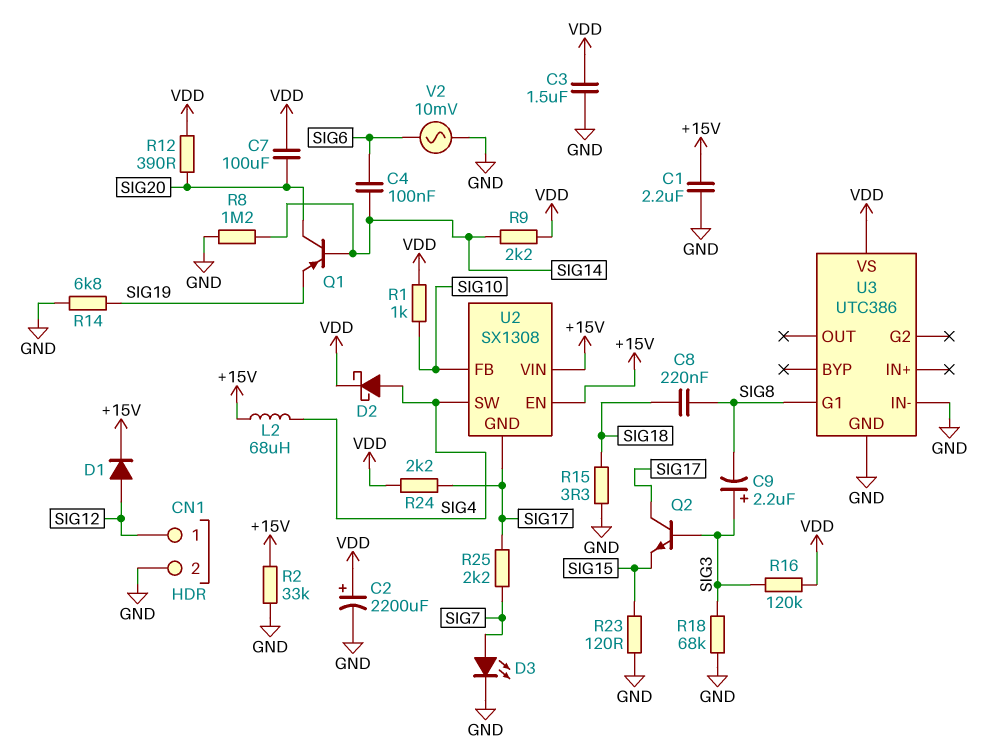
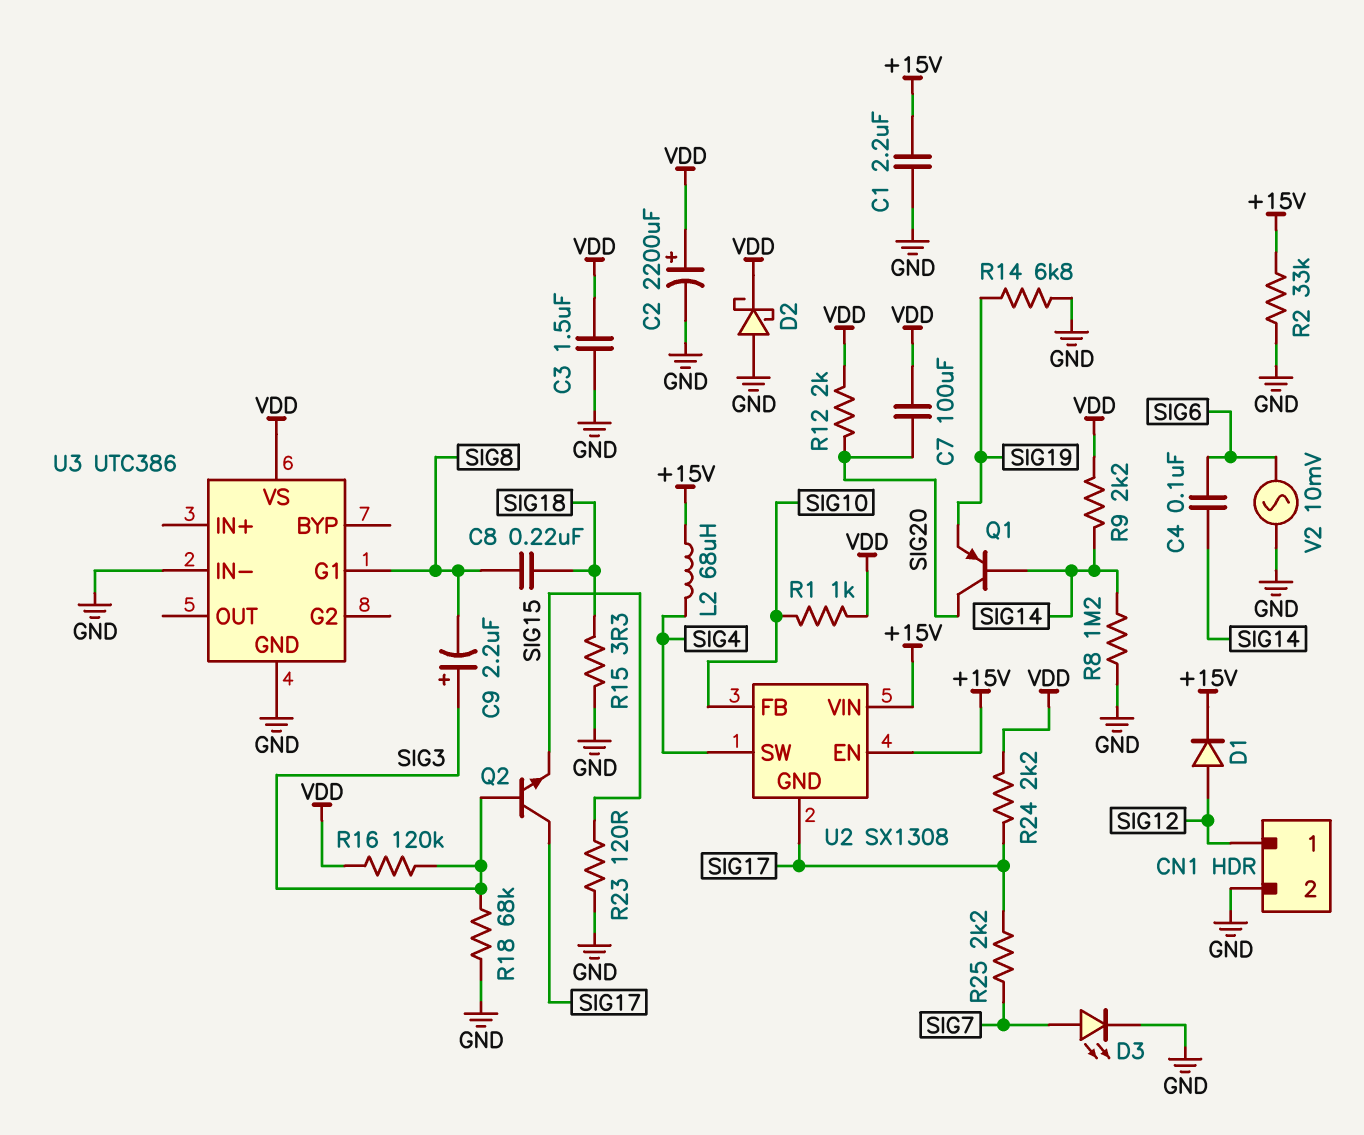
D2: schottky (A SIG4, K VDD) -> schottky (A GND, K VDD)
R12: 390 (SIG20, VDD) -> 2k (SIG20, VDD)

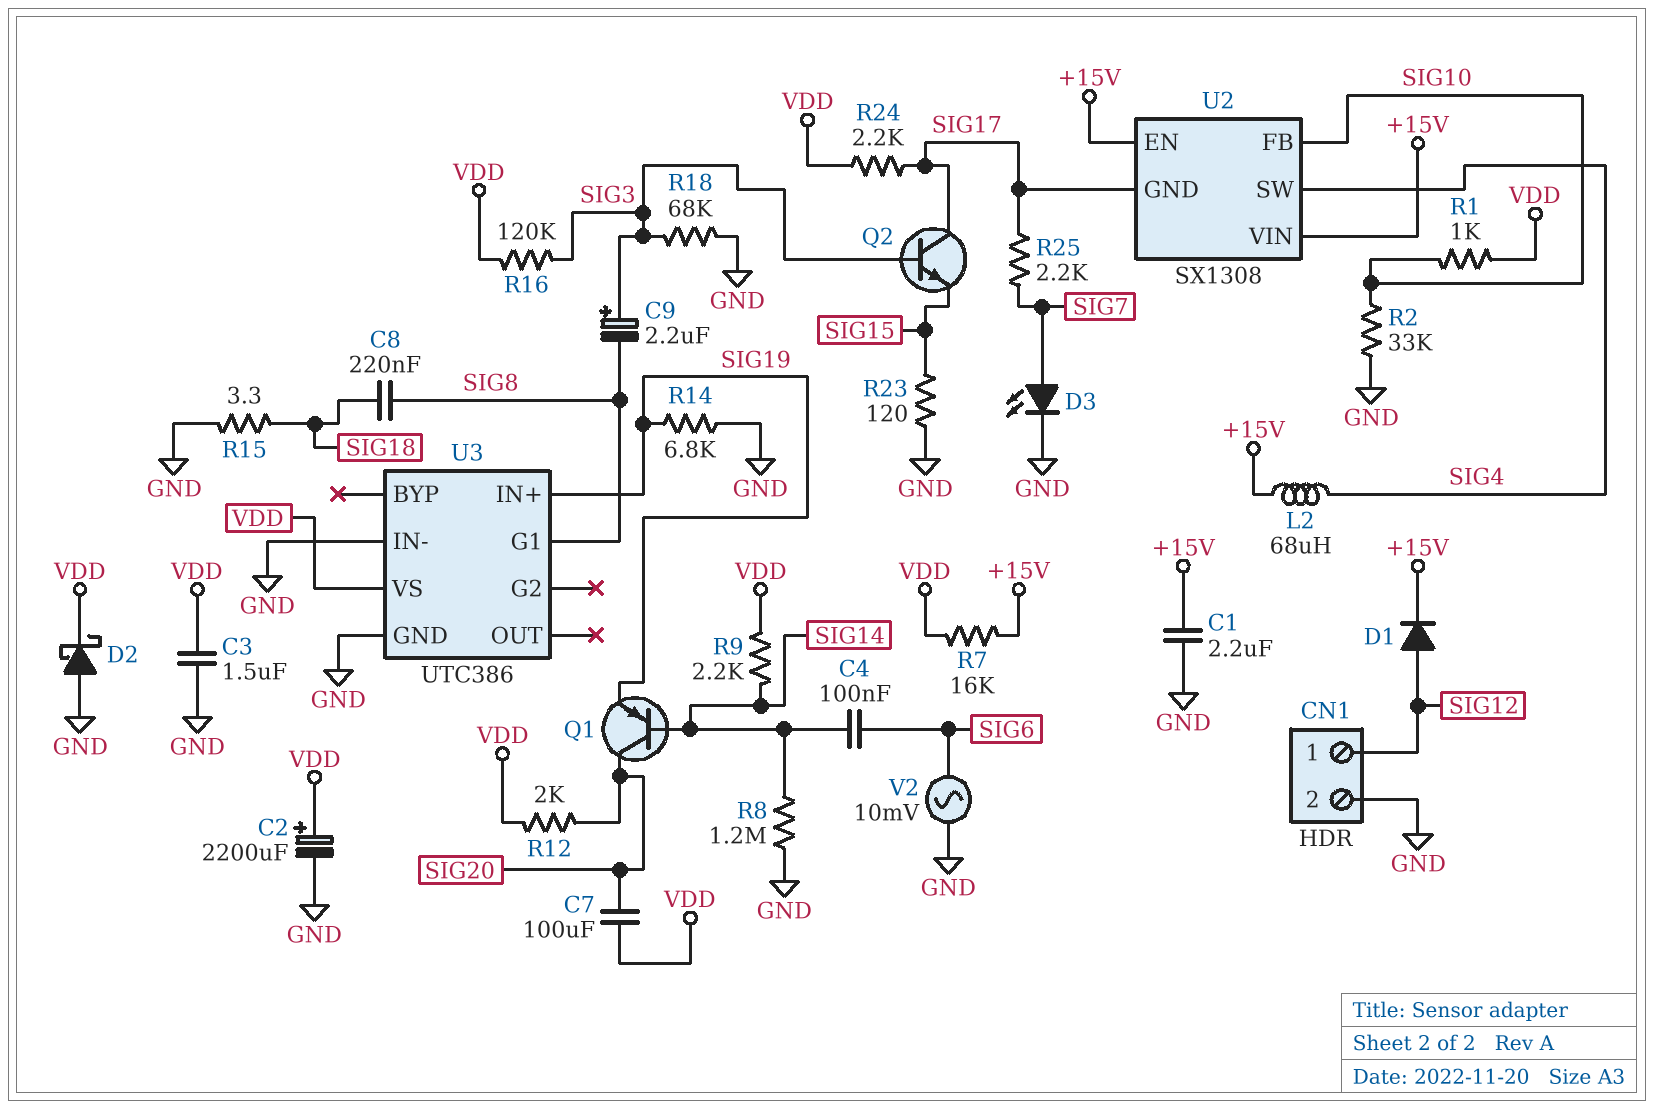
R2: 33k (+15V, GND) -> 33k (GND, SIG10)
R7: none -> 16k (+15V, VDD)
U3 pin IN+: none -> SIG19

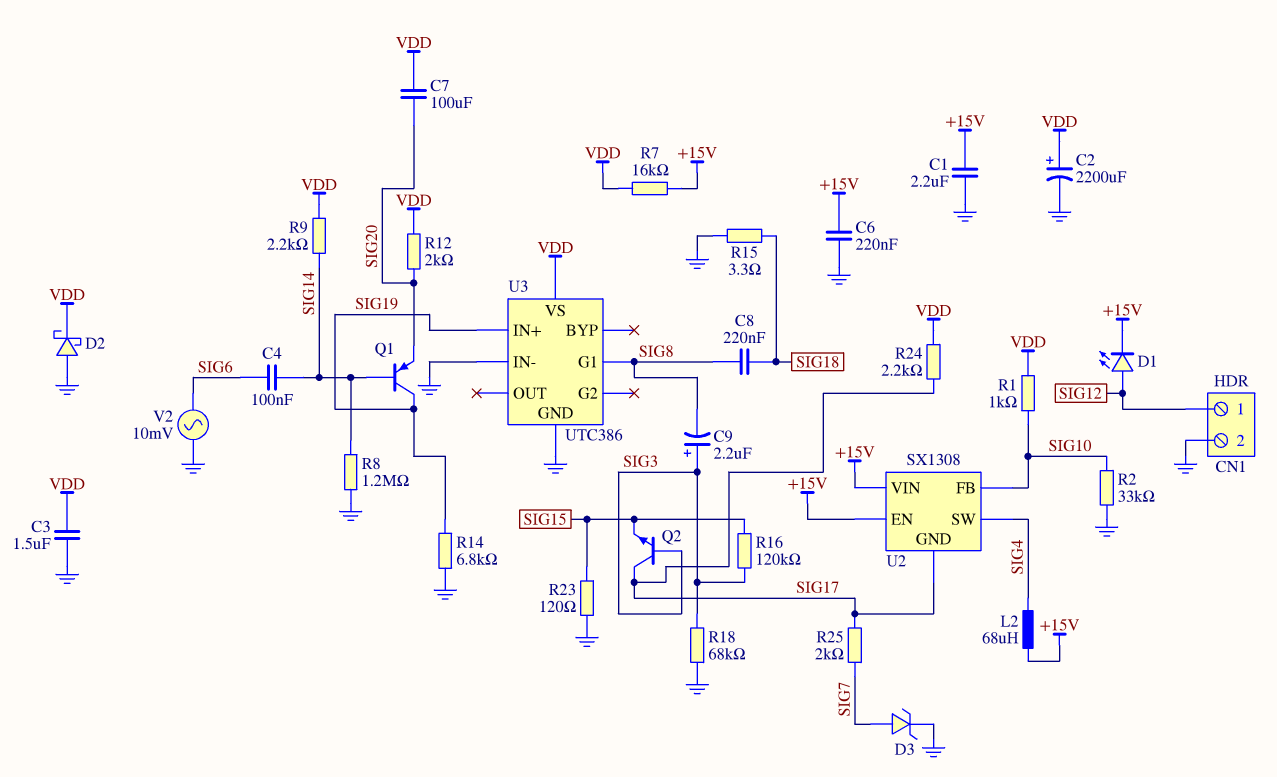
C6: none -> 220nF (+15V, GND)
D1: diode (A SIG12, K +15V) -> LED (A SIG12, K +15V)
D3: LED (A SIG7, K GND) -> zener (A SIG7, K GND)
Q1: PNP (B SIG14, C SIG20, E SIG19) -> PNP (B SIG14, C SIG19, E SIG20)
R16: 120k (SIG3, VDD) -> 120k (SIG3, SIG15)
R25: 2.2k (SIG7, SIG17) -> 2k (SIG7, SIG17)

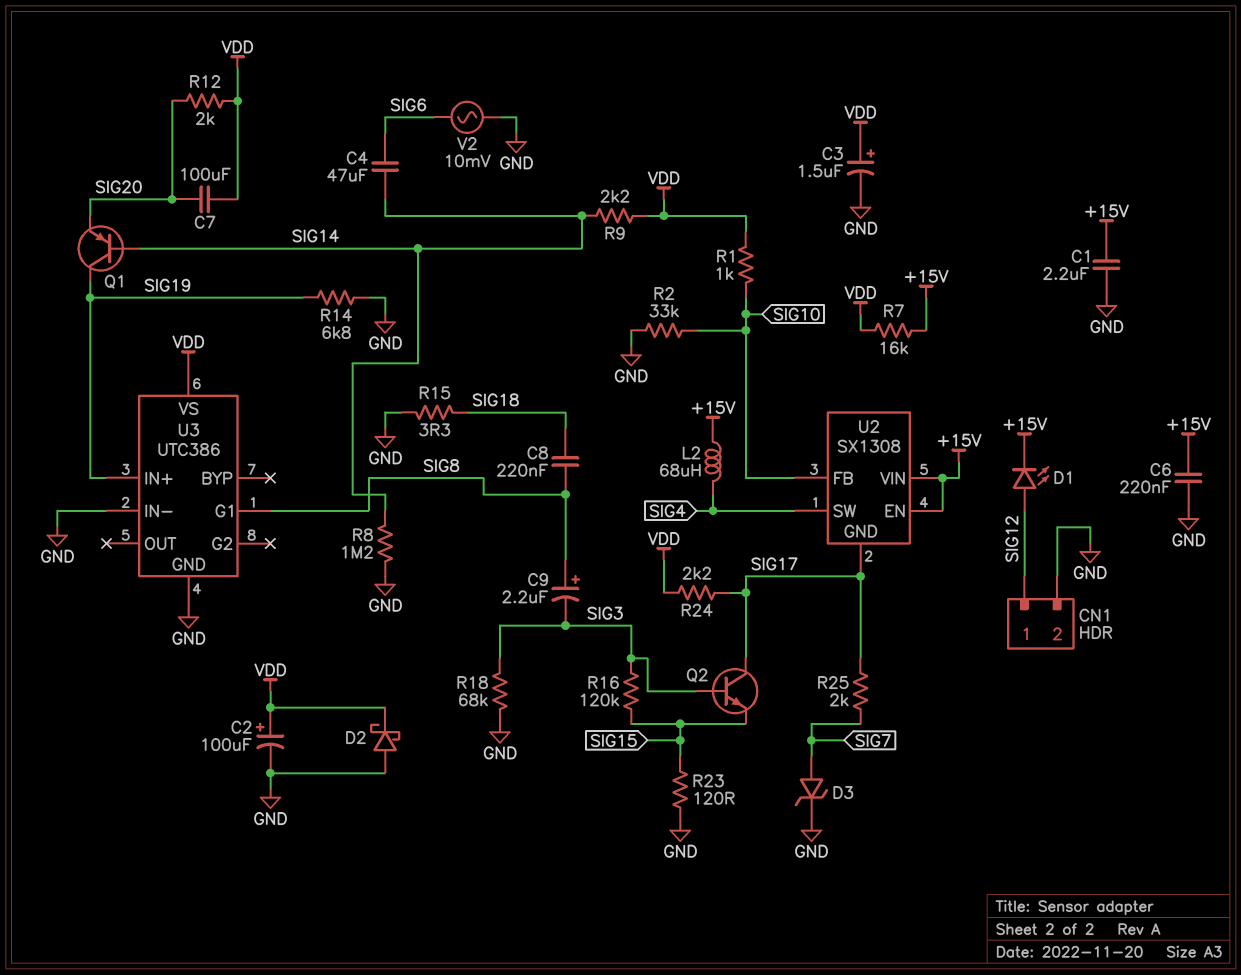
C2: 2200uF (plus VDD, minus GND) -> 100uF (plus VDD, minus GND)
C3: 1.5uF (GND, VDD) -> 1.5uF (plus VDD, minus GND)
C4: 100nF (SIG6, SIG14) -> 47uF (SIG6, SIG14)
C9: 2.2uF (plus SIG3, minus SIG8) -> 2.2uF (plus SIG8, minus SIG3)

